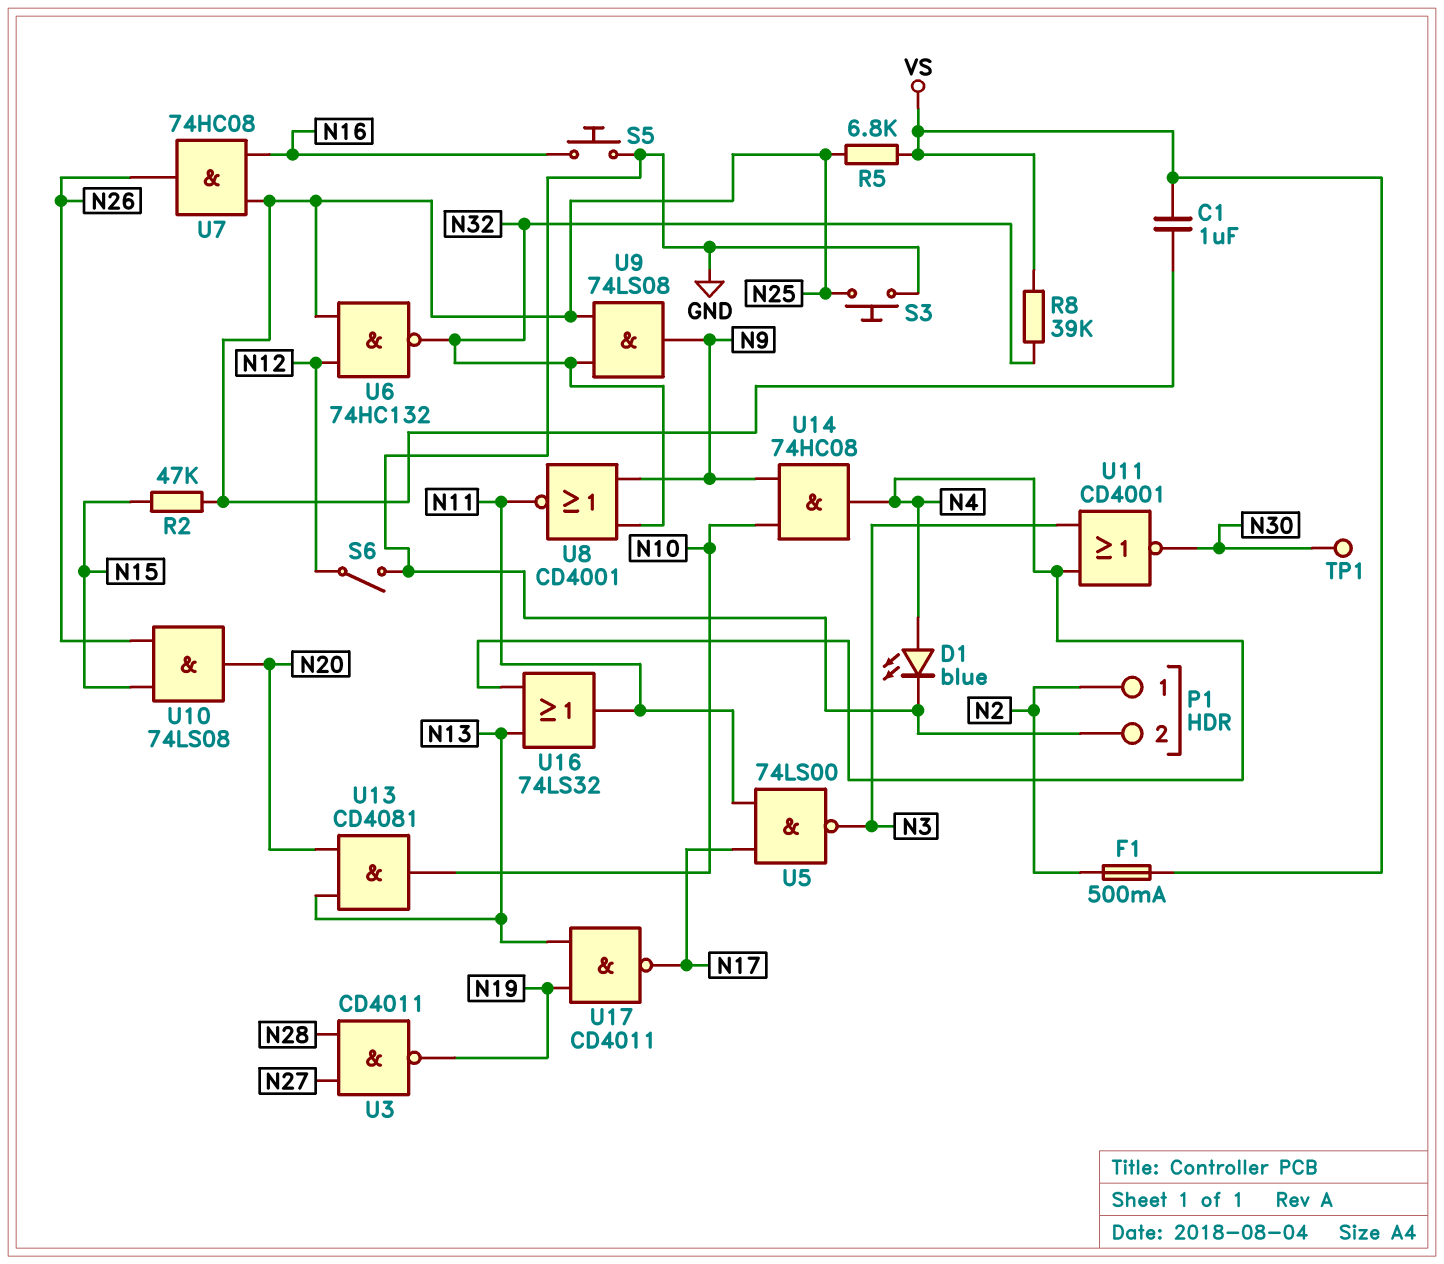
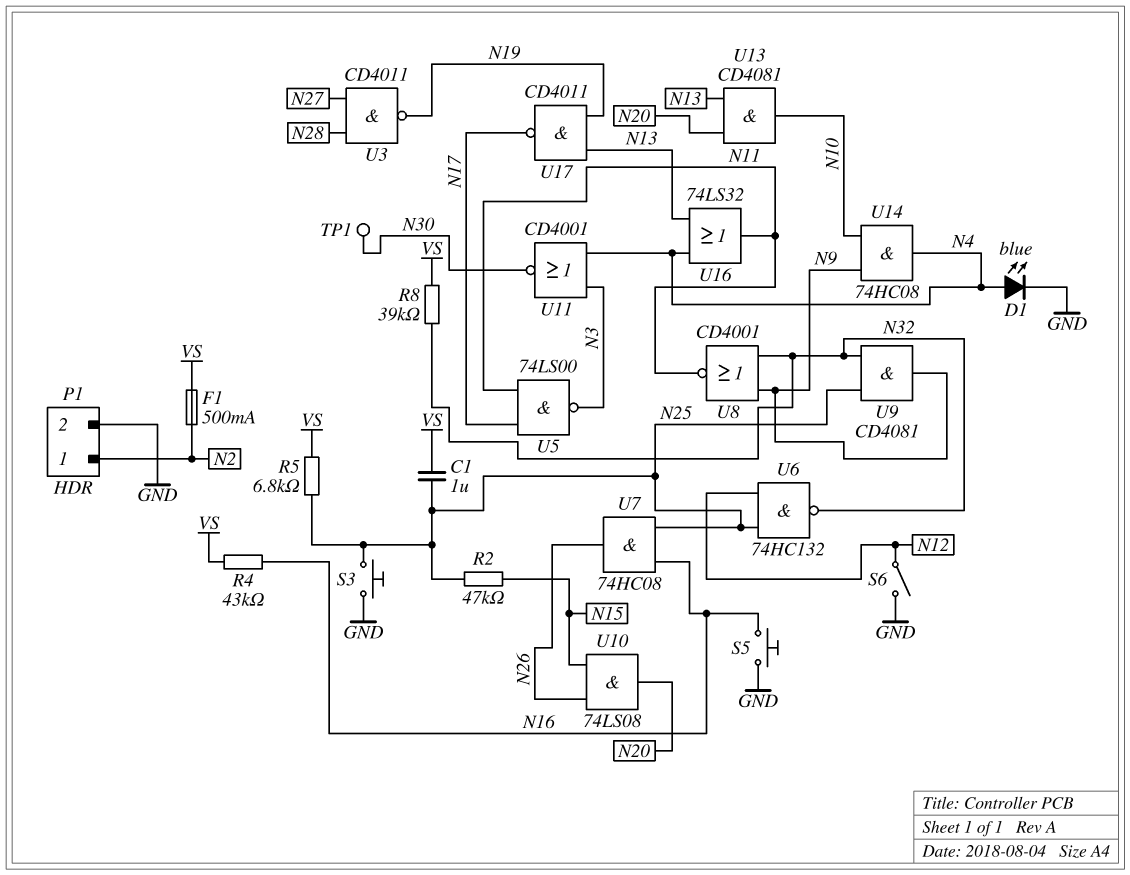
R4: none -> 43k (N16, VS)
U9: AND 74LS08 (in N25, in N32, out N9) -> AND CD4081 (in N25, in N32, out N9)

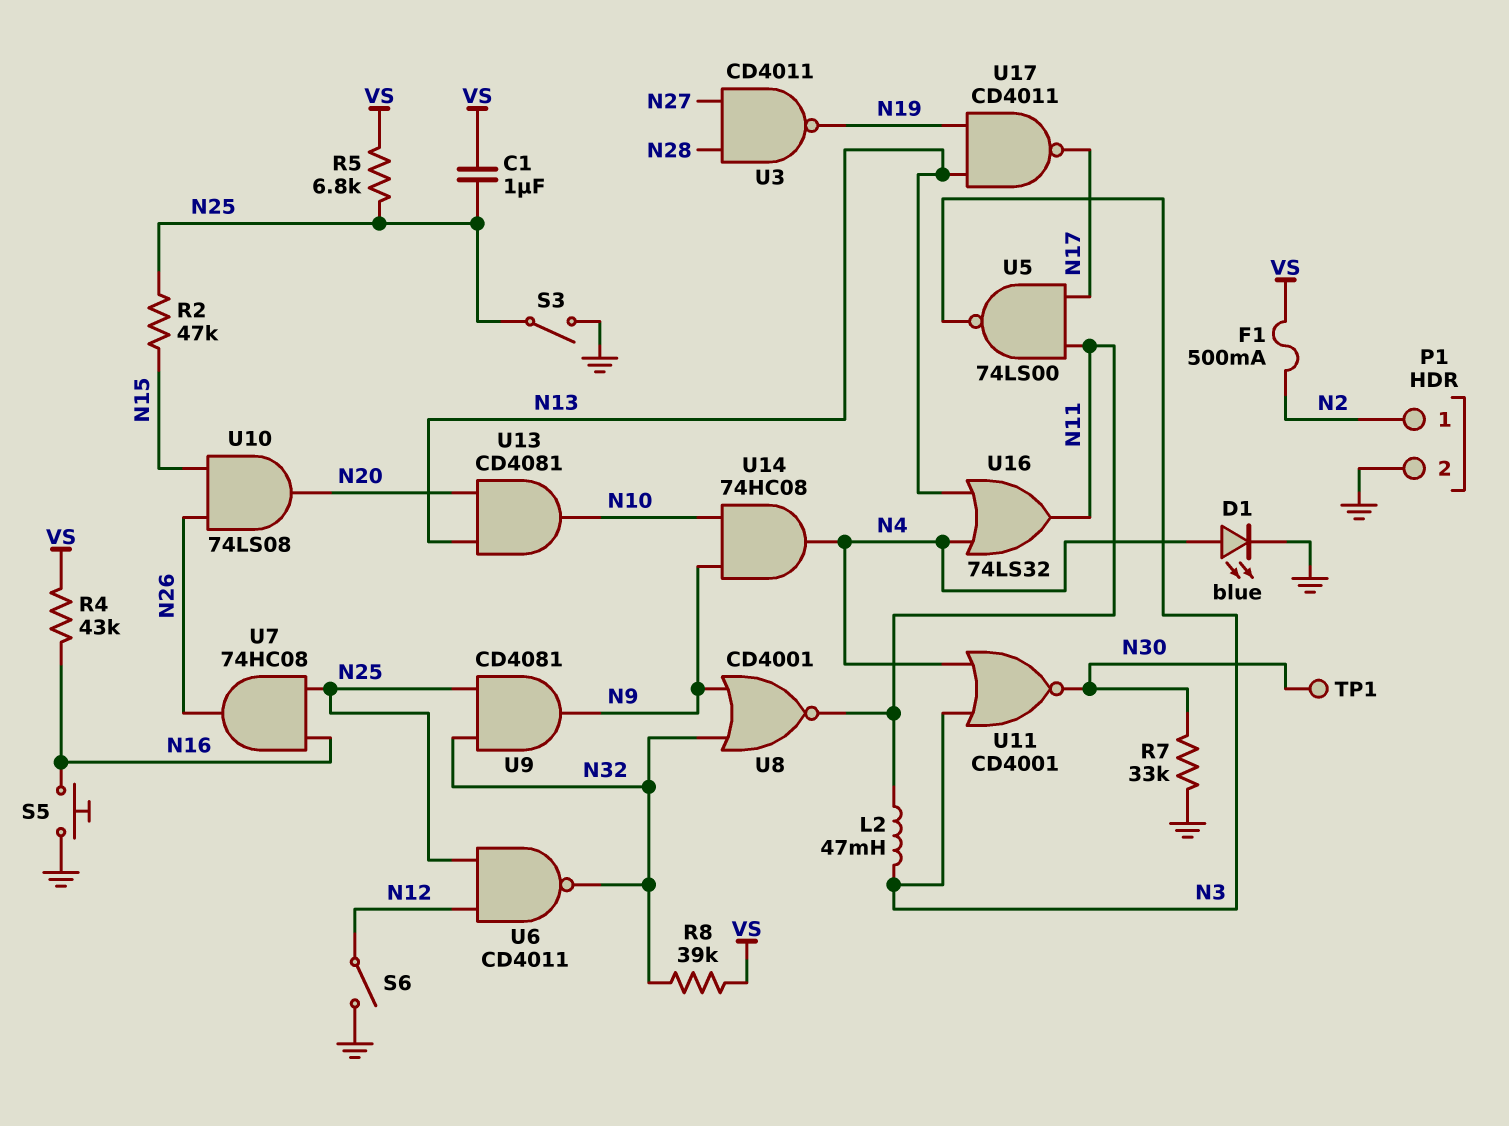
L2: none -> 47mH (N3, N11)
R7: none -> 33k (GND, N30)
S3: button (GND, N25) -> switch (GND, N25)
U6: NAND 74HC132 (in N12, in N25, out N32) -> NAND CD4011 (in N12, in N25, out N32)

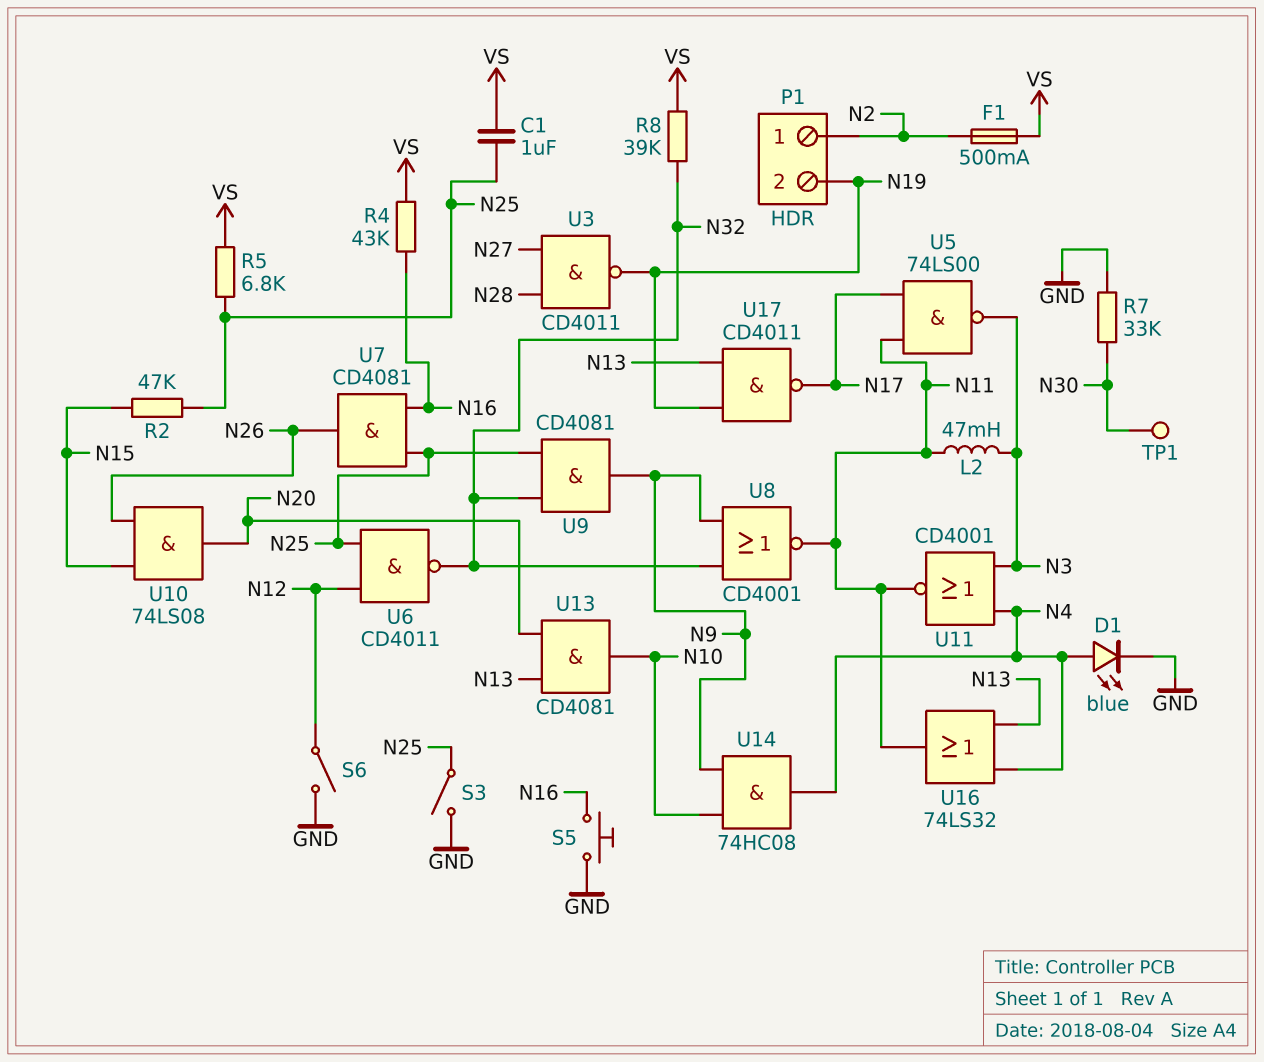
P1 pin 2: GND -> N19
U7: AND 74HC08 (in N16, in N25, out N26) -> AND CD4081 (in N16, in N25, out N26)
U11: NOR CD4001 (in N3, in N4, out N30) -> NOR CD4001 (in N3, in N4, out N11)

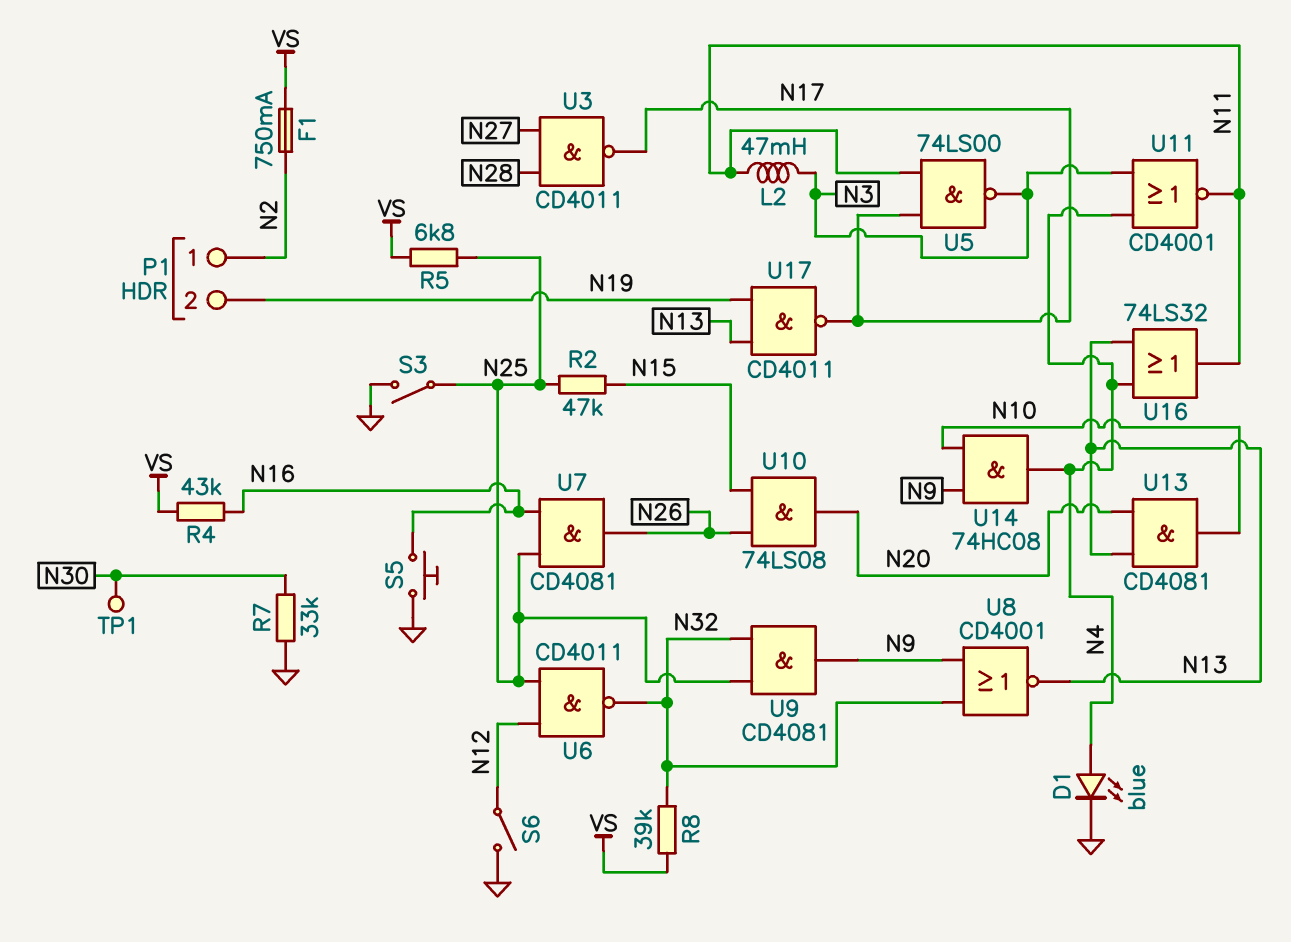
C1: 1uF (N25, VS) -> none
F1: 500mA (N2, VS) -> 750mA (N2, VS)
U3: NAND CD4011 (in N27, in N28, out N19) -> NAND CD4011 (in N27, in N28, out N17)
U8: NOR CD4001 (in N9, in N32, out N11) -> NOR CD4001 (in N9, in N32, out N13)

